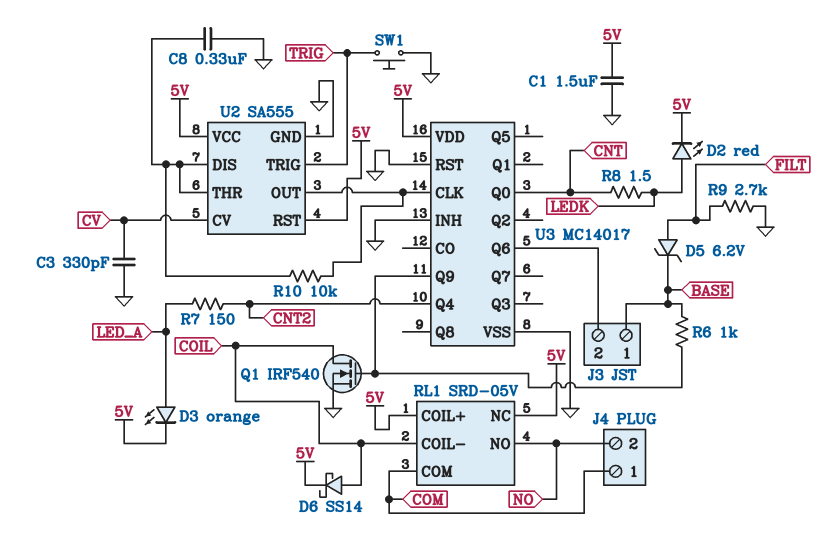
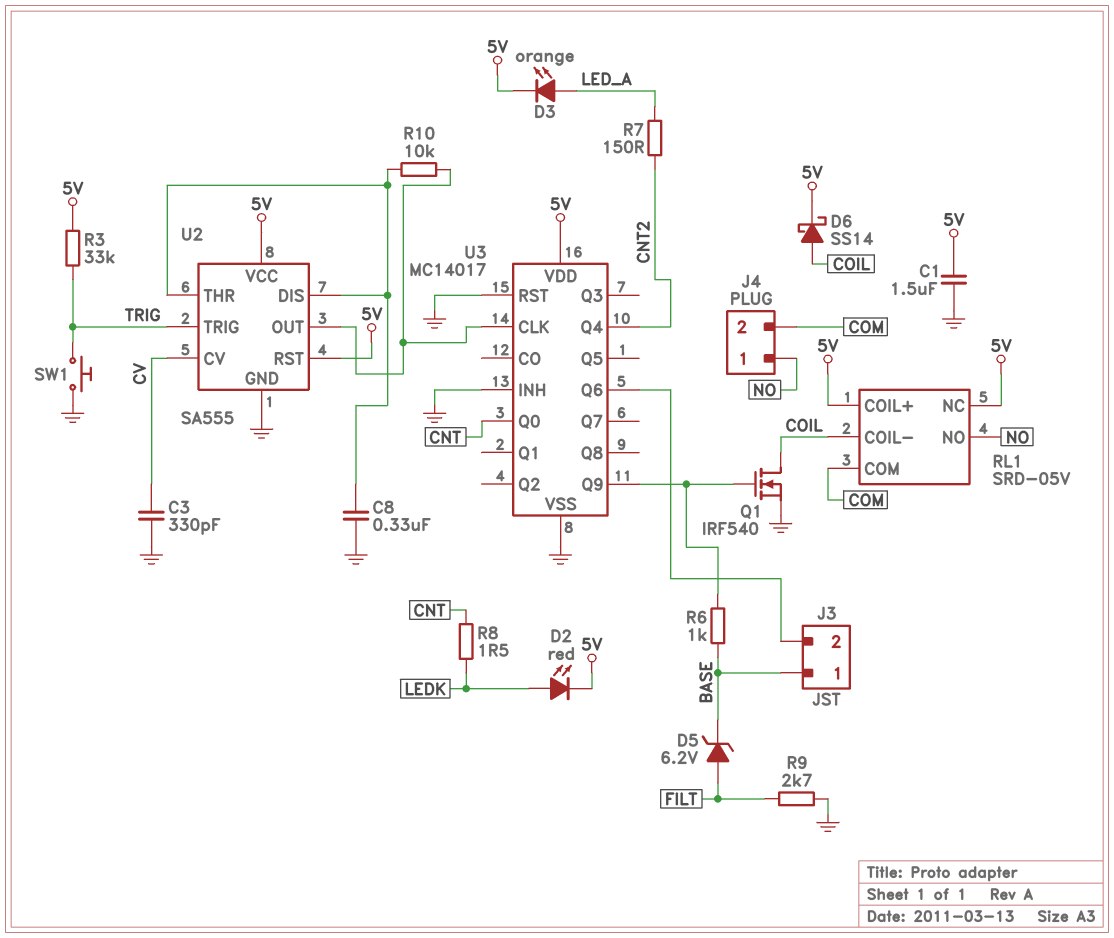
J4 pin 1: COM -> NO
J4 pin 2: NO -> COM
R3: none -> 33k (5V, TRIG)

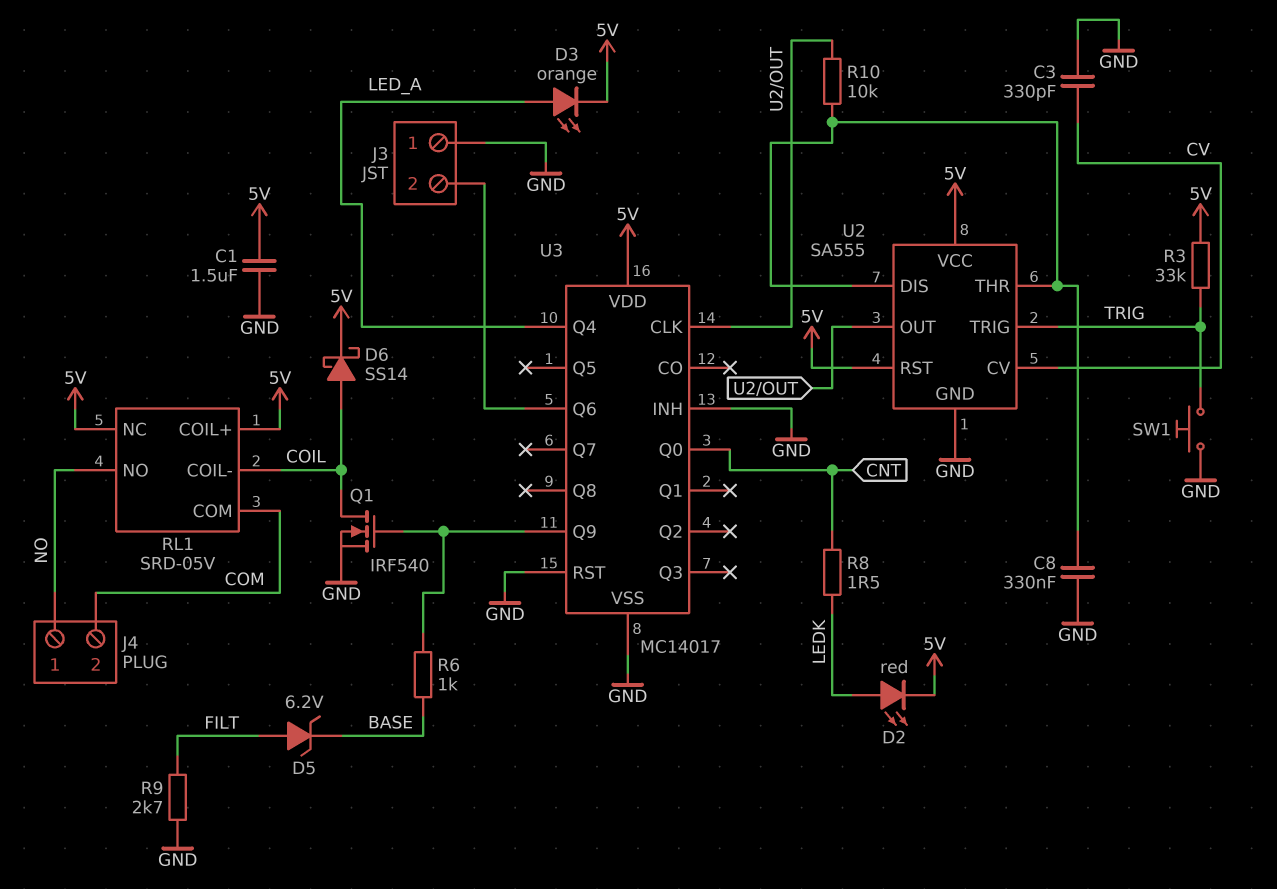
J3 pin 1: BASE -> GND
R7: 150 (CNT2, LED_A) -> none
U3 pin Q4: CNT2 -> LED_A

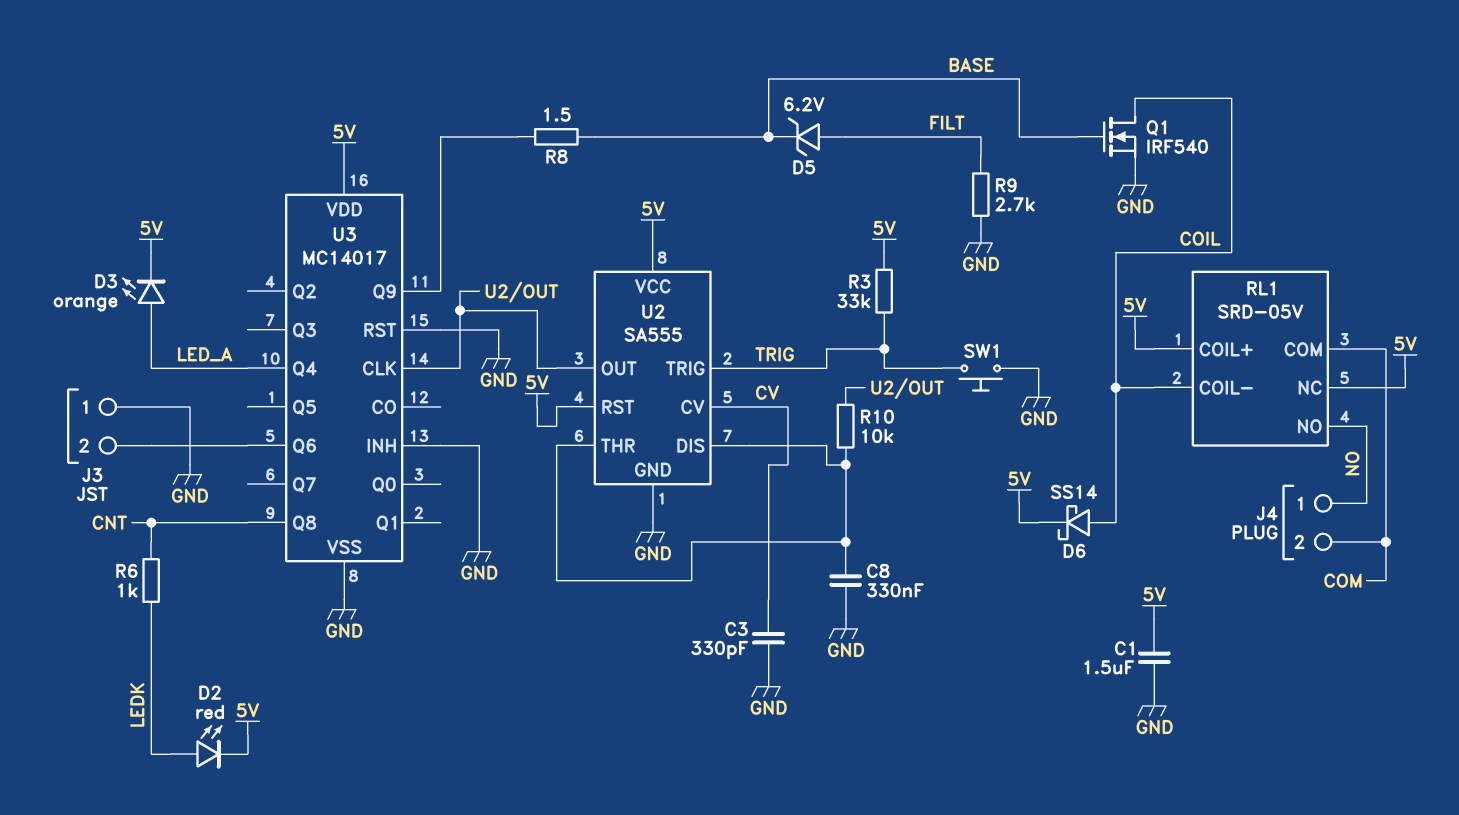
Q1: NMOS IRF540 (G U3/Q9, D COIL, S GND) -> NMOS IRF540 (G BASE, D COIL, S GND)
R6: 1k (BASE, U3/Q9) -> 1k (CNT, LEDK)
R8: 1.5 (CNT, LEDK) -> 1.5 (BASE, U3/Q9)
U3 pin Q0: CNT -> none
U3 pin Q8: none -> CNT

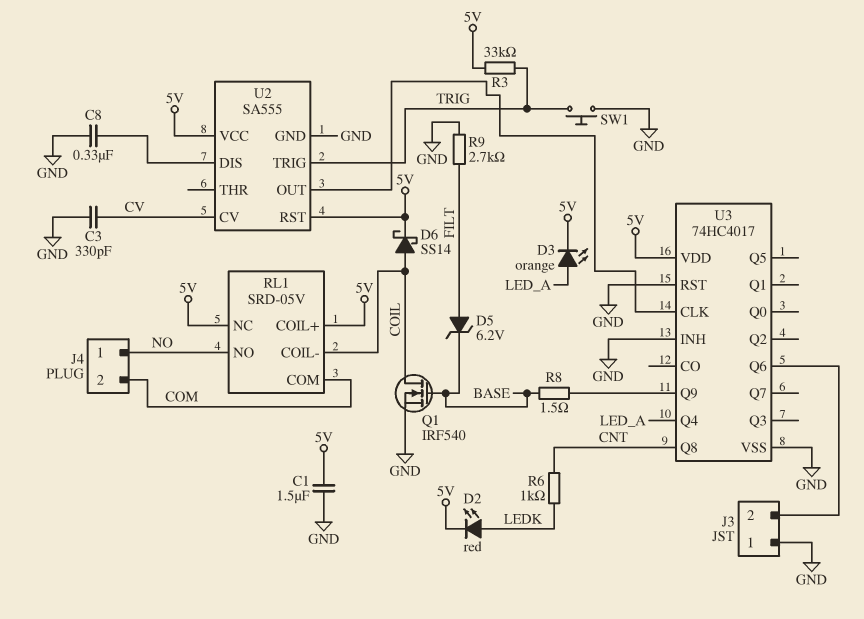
R10: 10k (U2/DIS, U2/OUT) -> none
U2 pin THR: U2/DIS -> none
U3: MC14017 -> 74HC4017

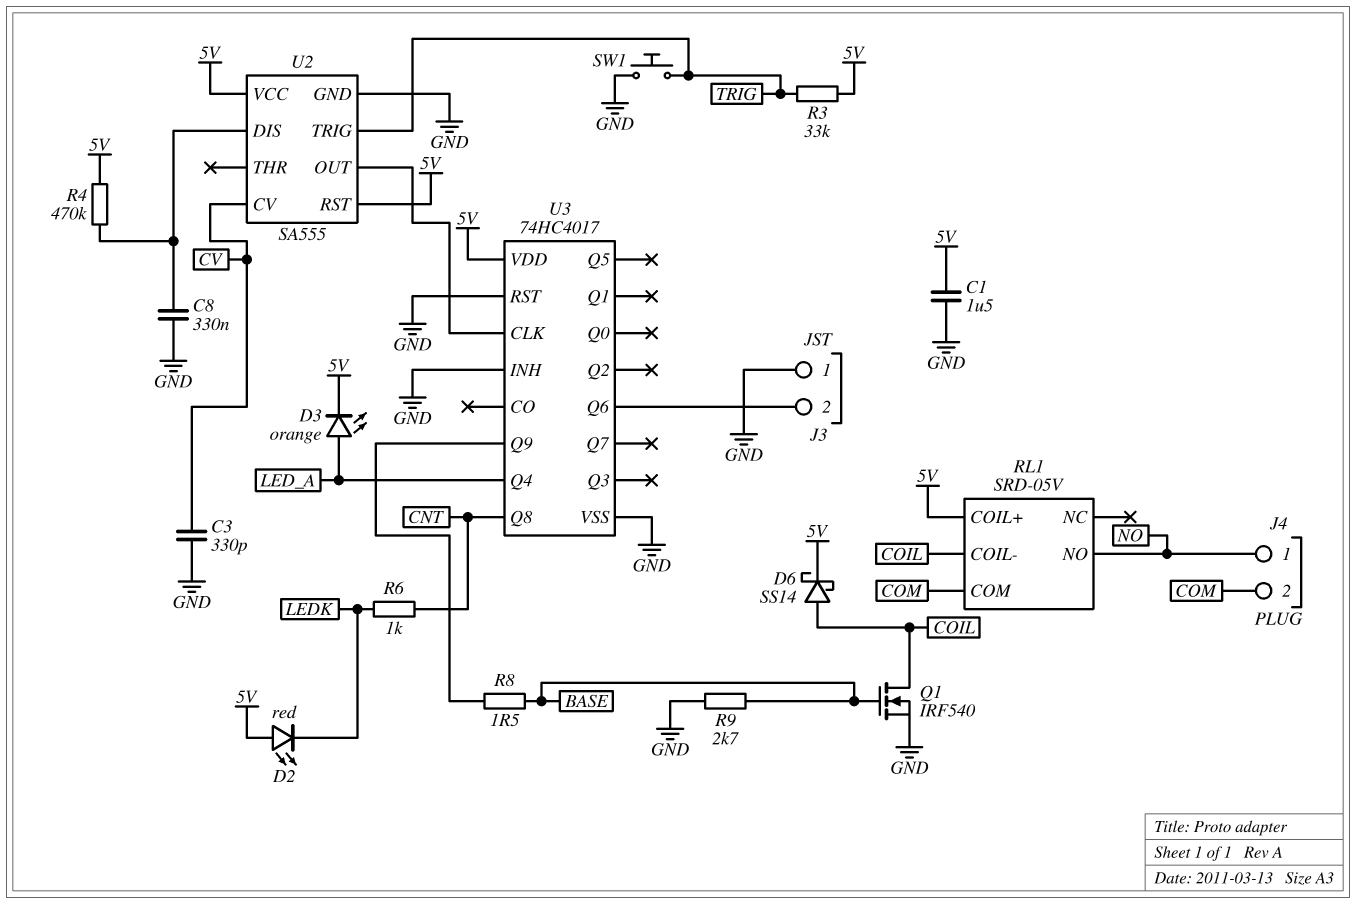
D2: LED red (A LEDK, K 5V) -> LED red (A 5V, K LEDK)
D5: zener 6.2V (A FILT, K BASE) -> none
R4: none -> 470k (5V, U2/DIS)
R9: 2.7k (FILT, GND) -> 2.7k (BASE, GND)
RL1 pin NC: 5V -> none

